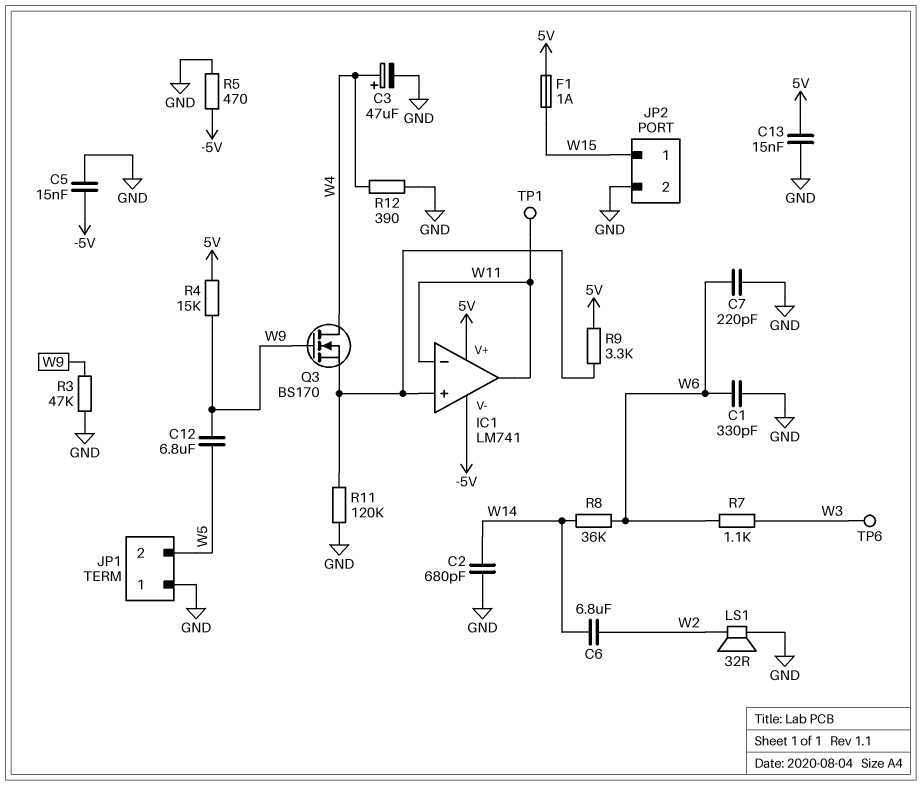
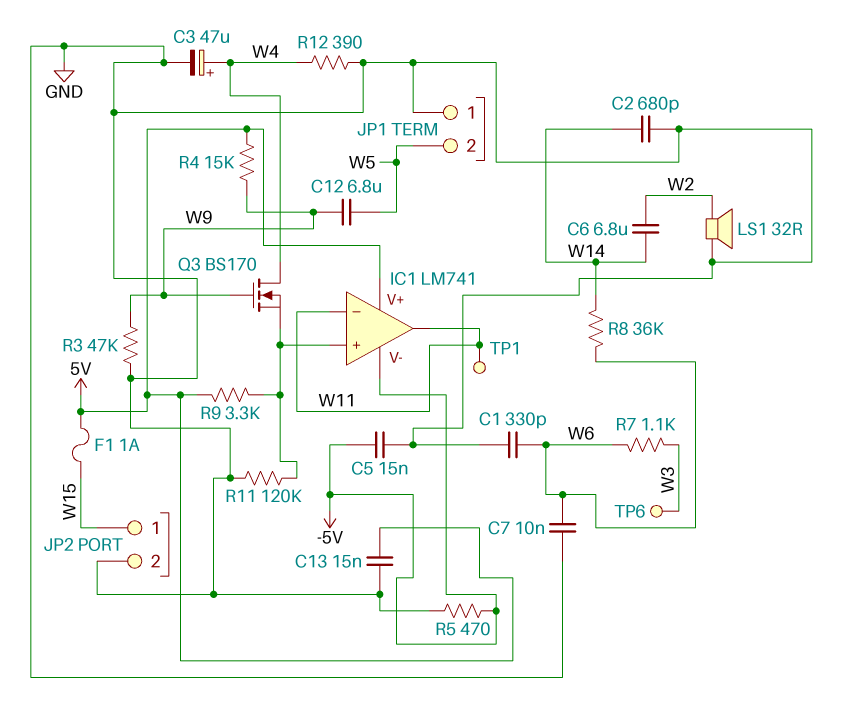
C7: 220pF (GND, W6) -> 10nF (GND, W6)

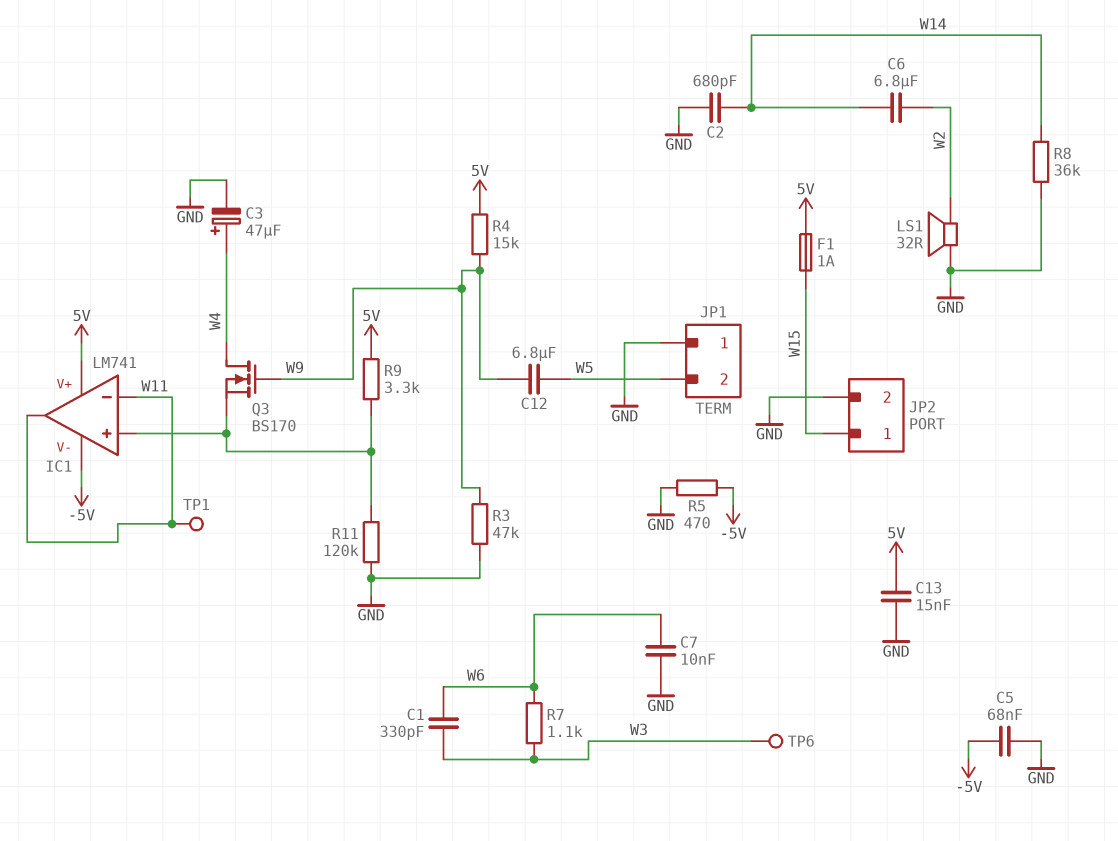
C1: 330pF (GND, W6) -> 330pF (W3, W6)
C5: 15nF (-5V, GND) -> 68nF (-5V, GND)
R8: 36k (W6, W14) -> 36k (GND, W14)
R12: 390 (GND, W4) -> none

